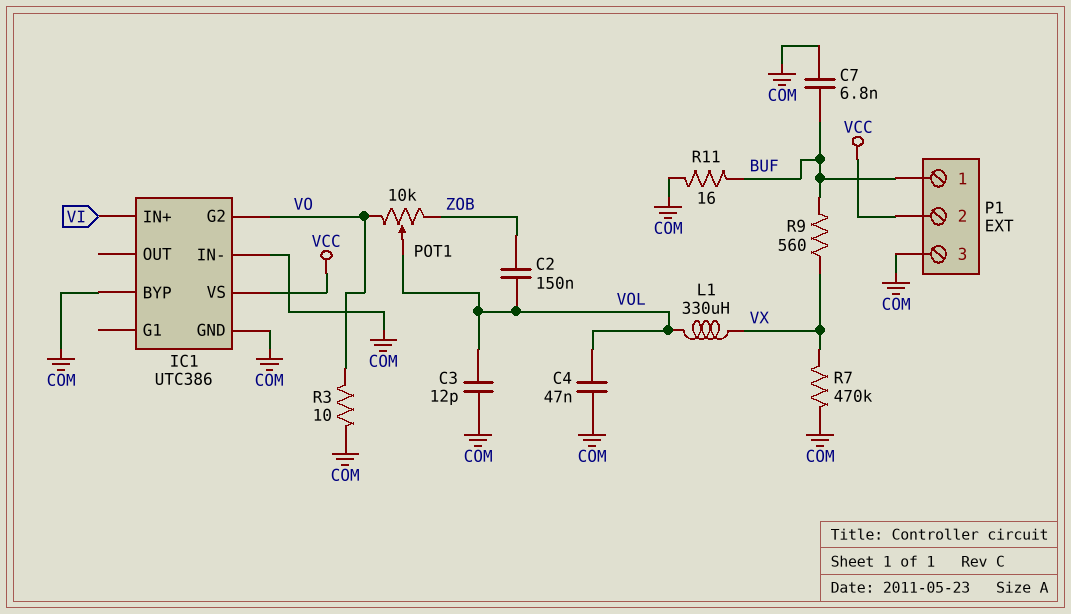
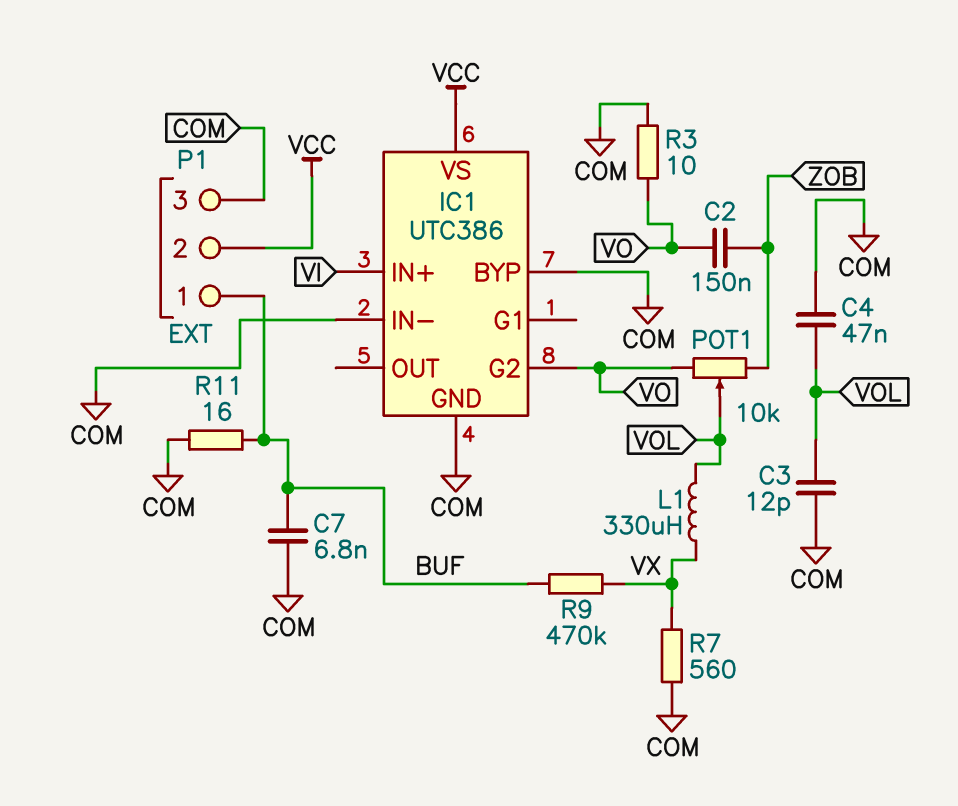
C2: 150nF (VOL, ZOB) -> 150nF (VO, ZOB)
R7: 470k (COM, VX) -> 560 (COM, VX)
R9: 560 (BUF, VX) -> 470k (BUF, VX)

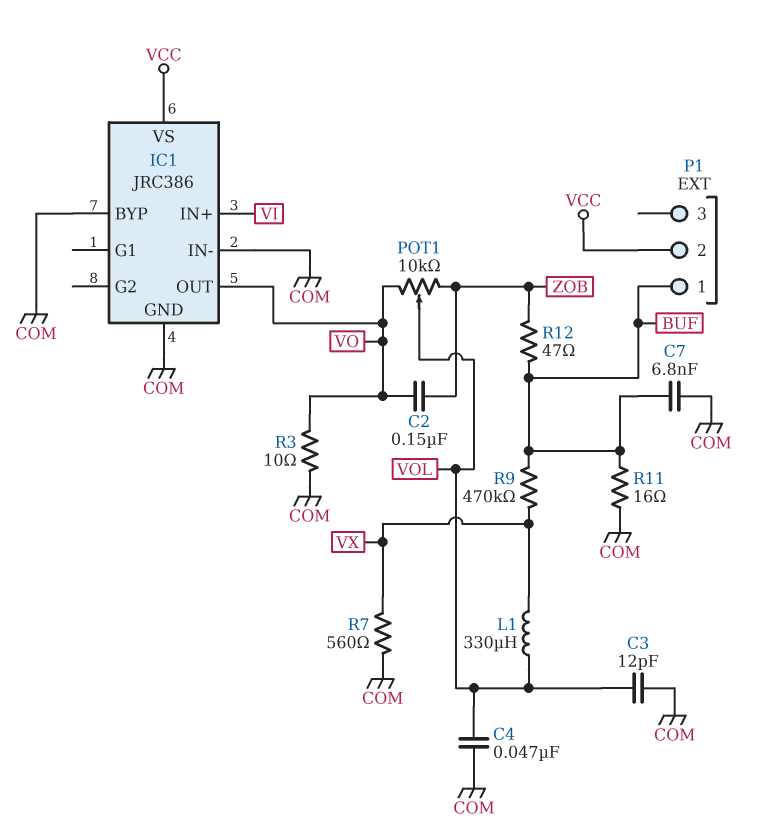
IC1: UTC386 -> JRC386
IC1 pin G2: VO -> none
IC1 pin OUT: none -> VO
P1 pin 3: COM -> none
R12: none -> 47 (BUF, ZOB)

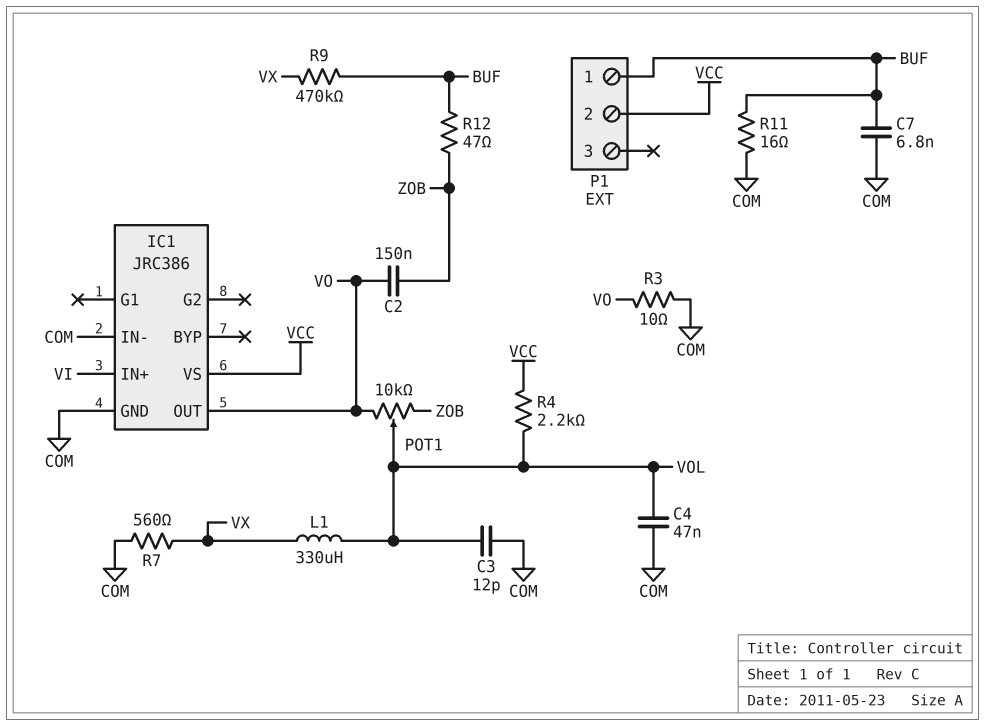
IC1 pin BYP: COM -> none
R4: none -> 2.2k (VCC, VOL)

